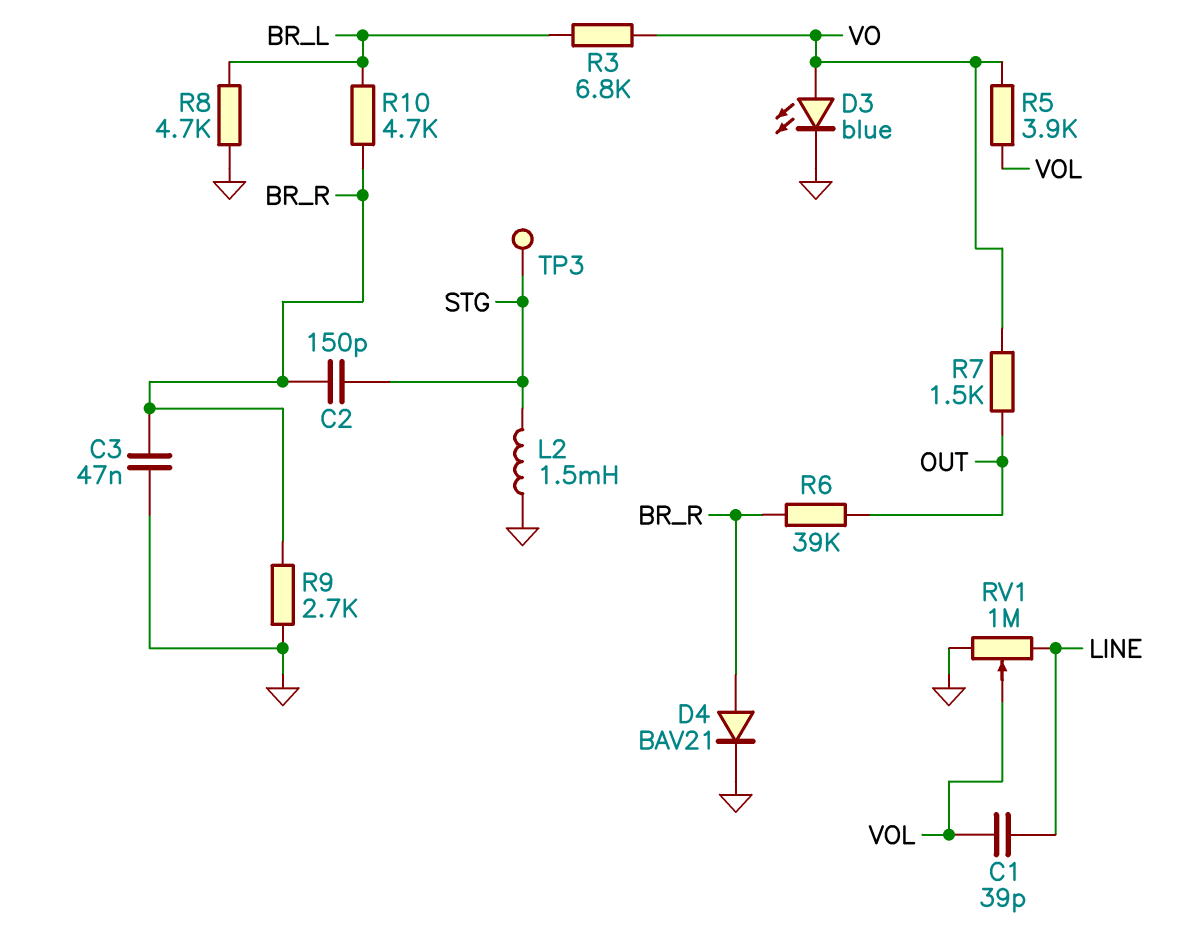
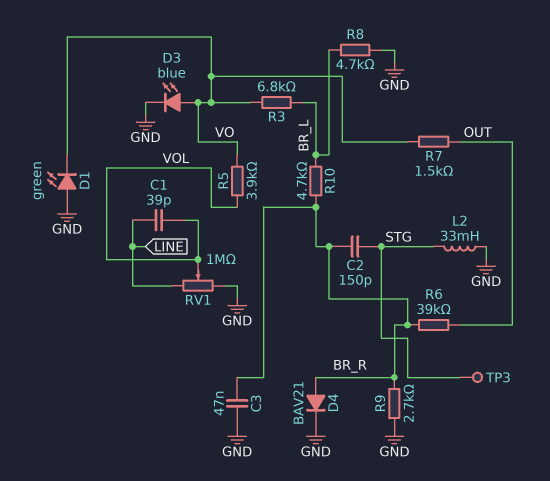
D1: none -> LED green (A GND, K VO)
L2: 1.5mH (GND, STG) -> 33mH (GND, STG)

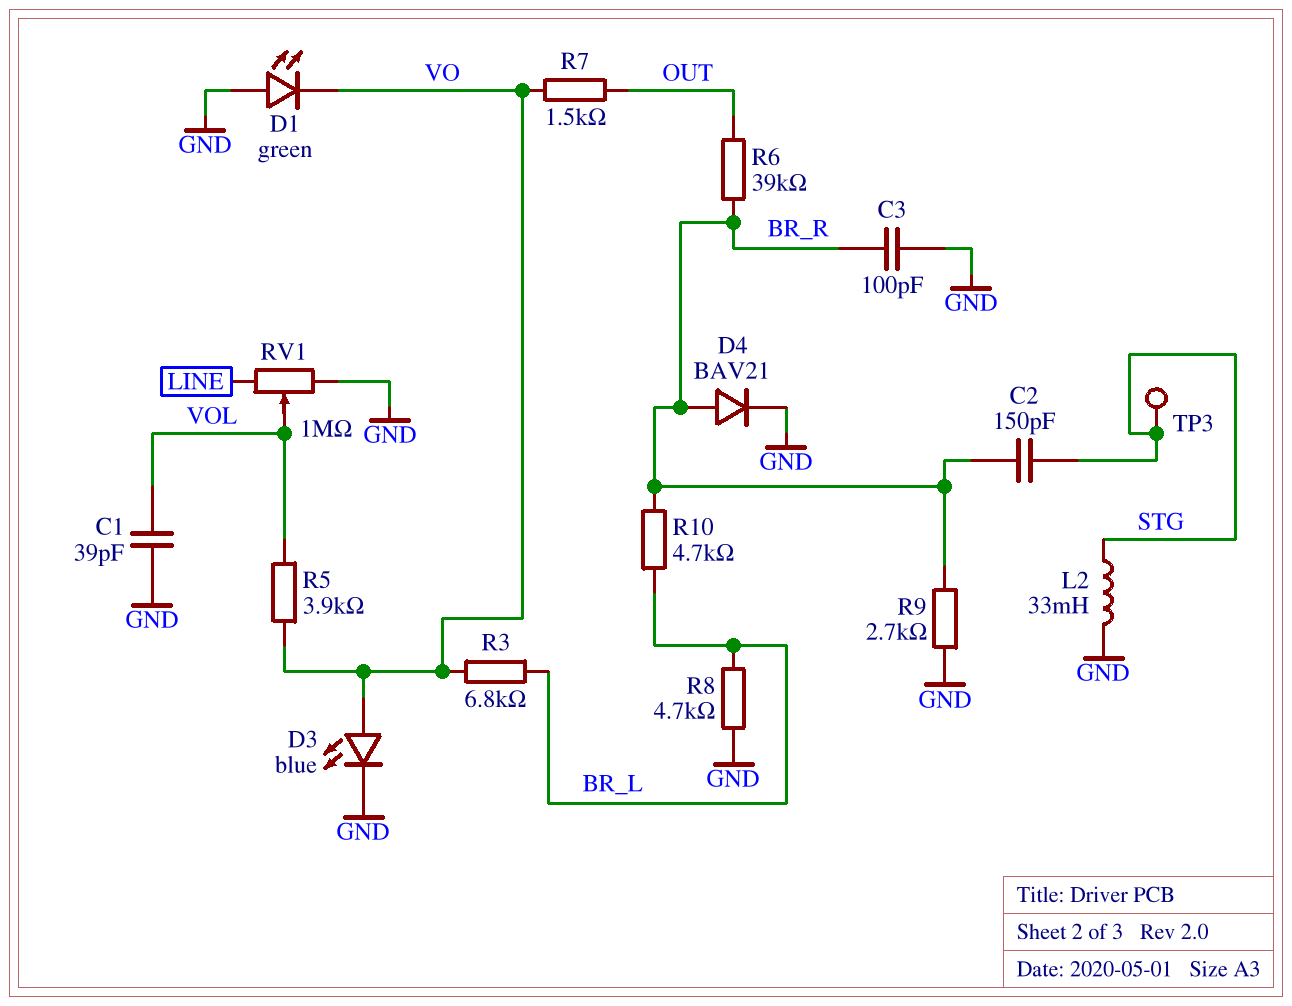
C1: 39pF (LINE, VOL) -> 39pF (GND, VOL)
C3: 47nF (BR_R, GND) -> 100pF (BR_R, GND)

